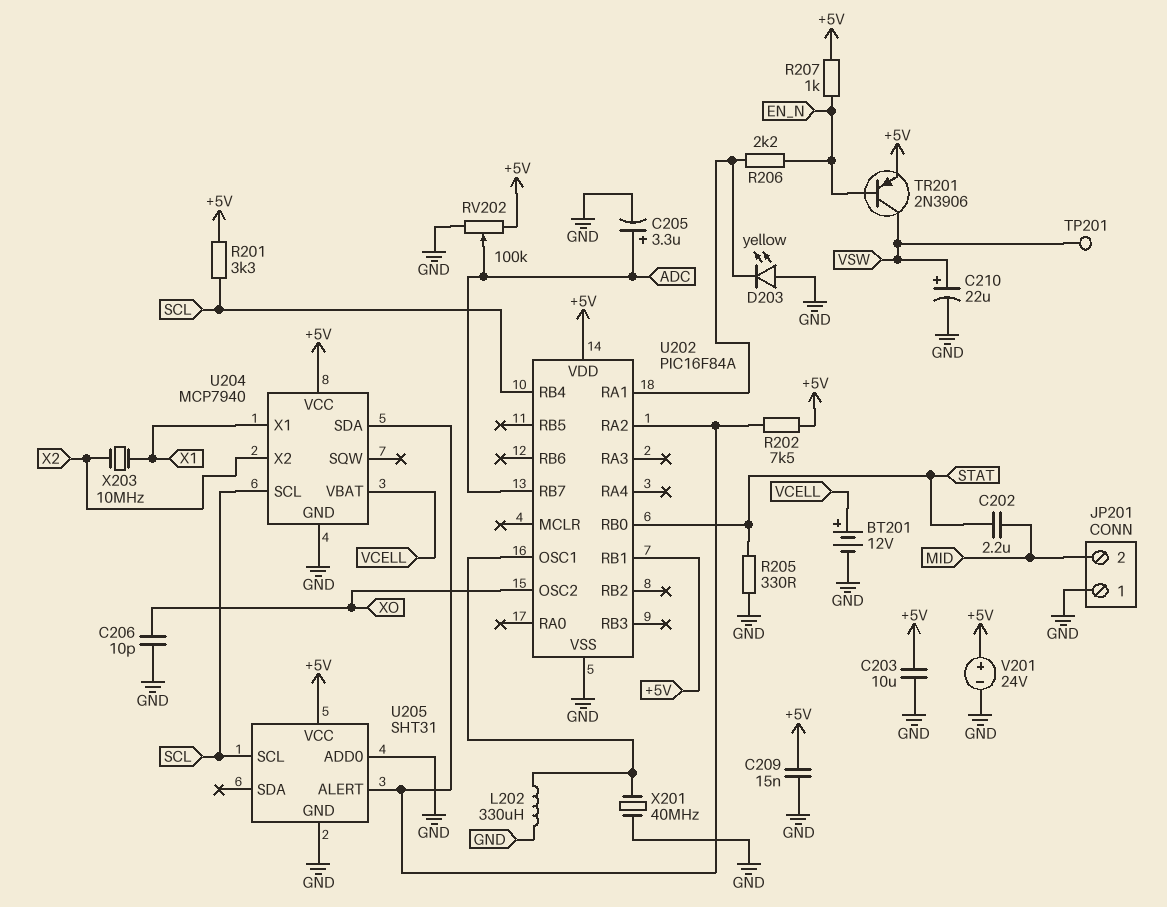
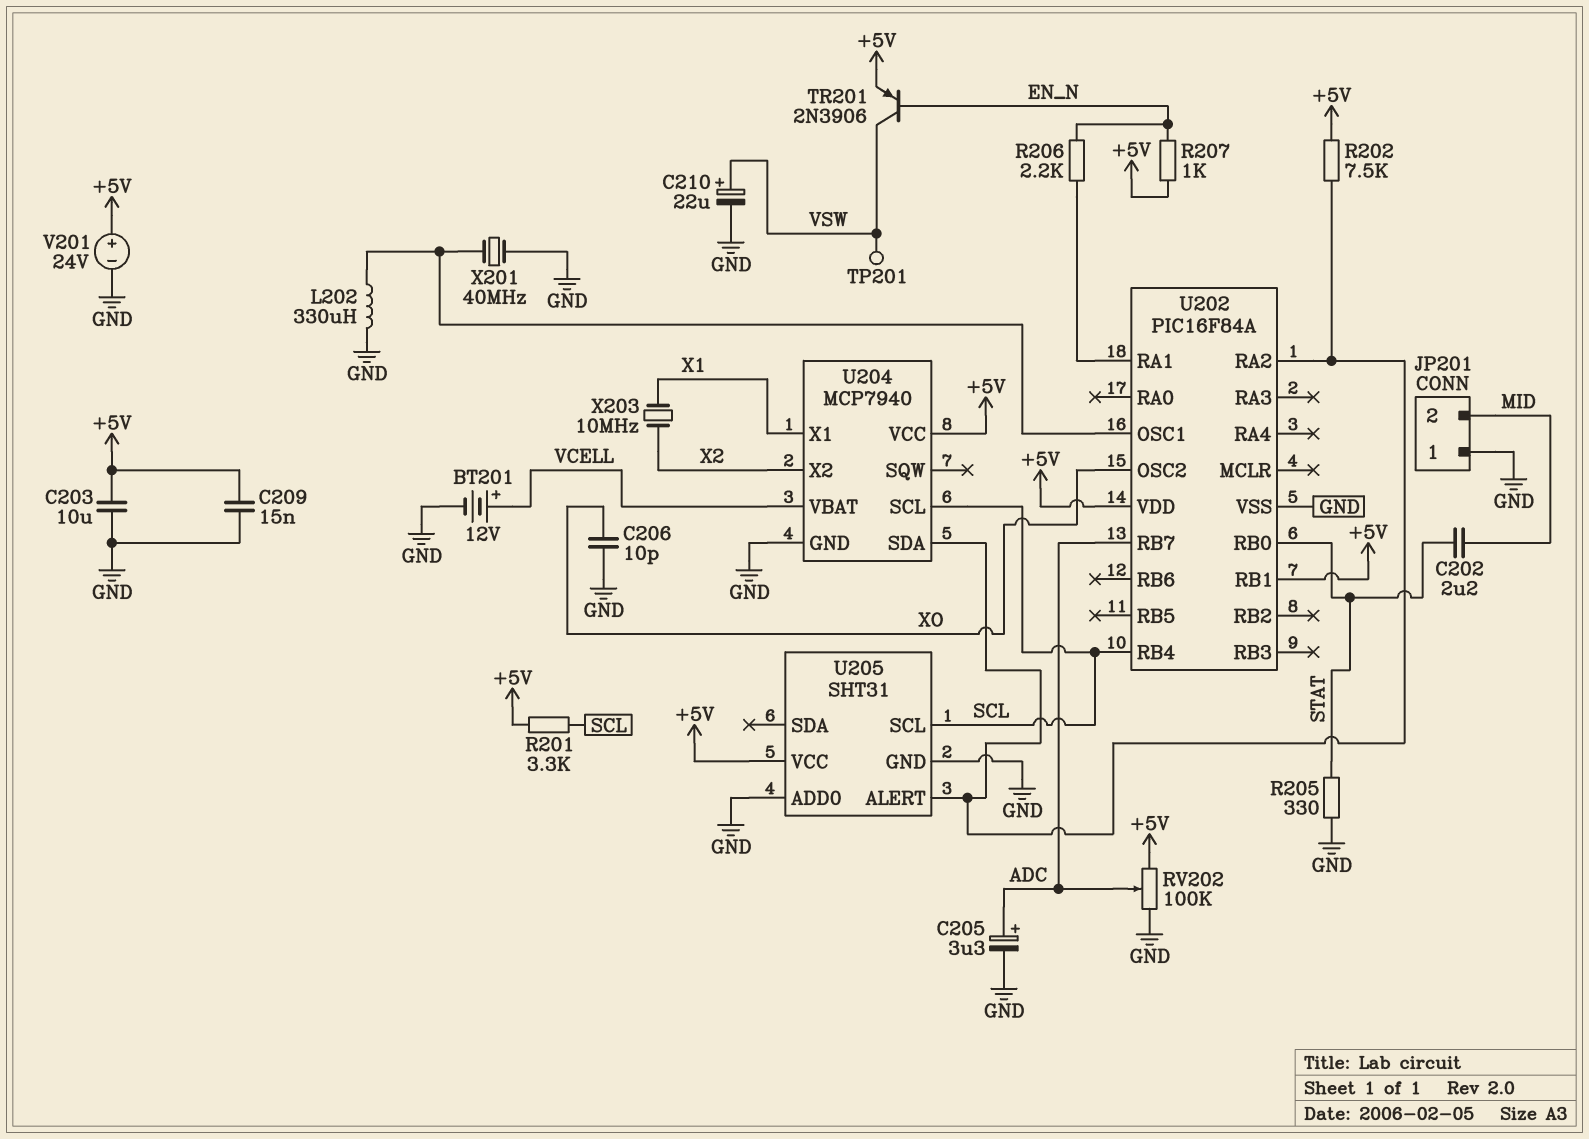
D203: LED yellow (A GND, K U202/RA1) -> none

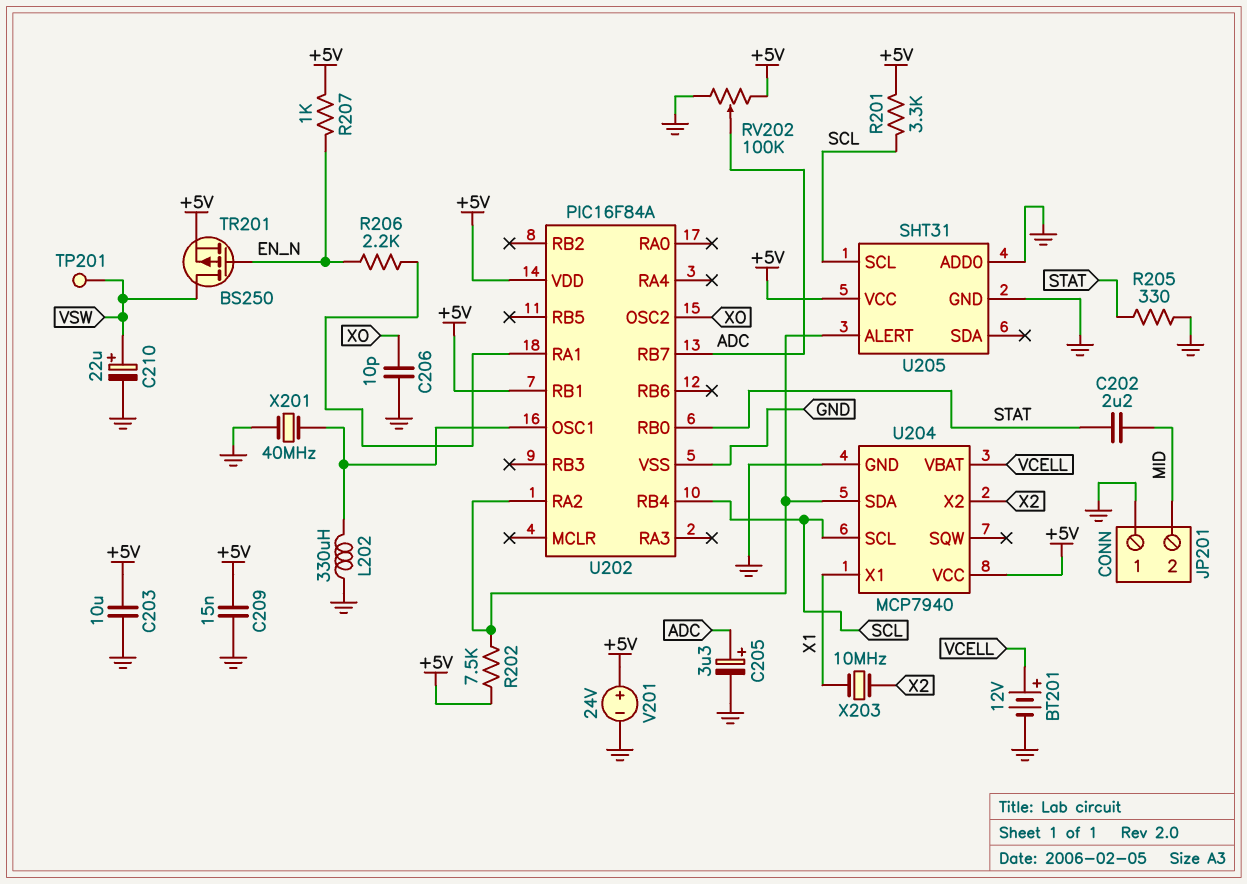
TR201: PNP 2N3906 (B EN_N, C VSW, E +5V) -> PMOS BS250 (G EN_N, D VSW, S +5V)

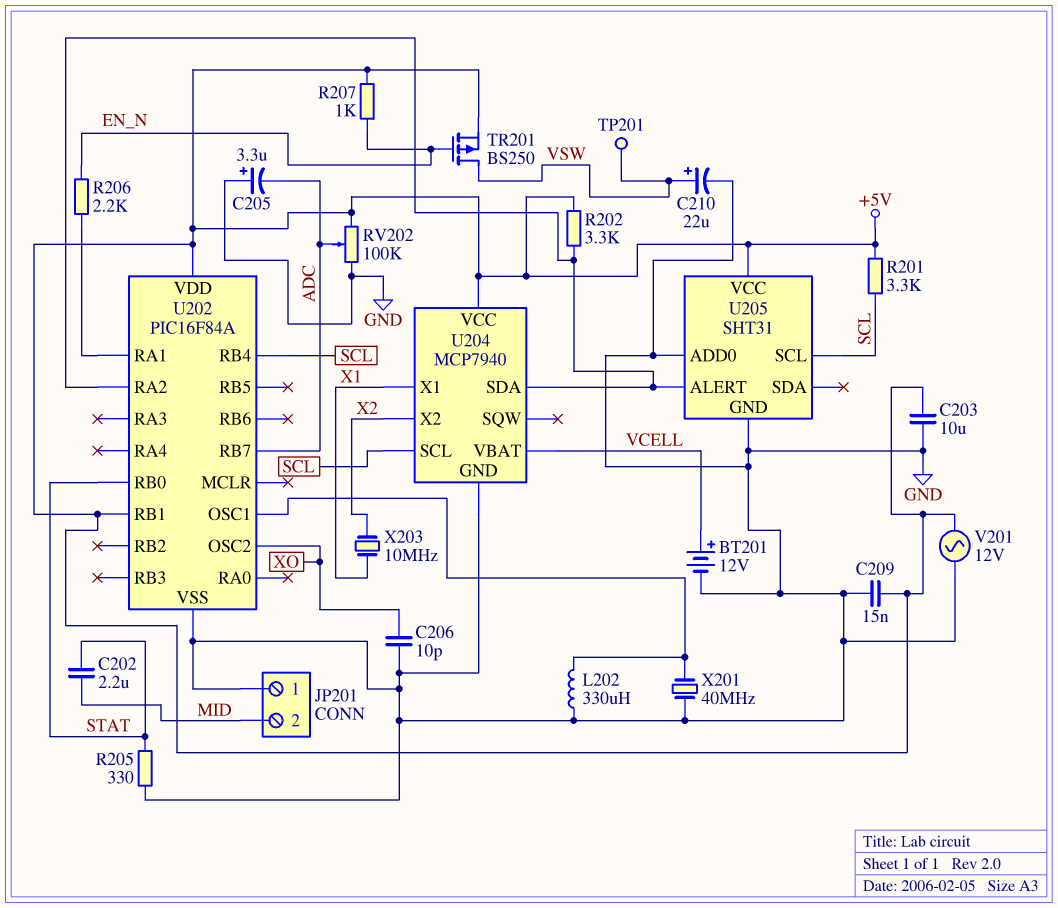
C205: 3.3uF (plus ADC, minus GND) -> 3.3uF (plus GND, minus ADC)
R202: 7.5k (+5V, U202/RA2) -> 3.3k (+5V, U202/RA2)
V201: 24V (plus +5V, minus GND) -> AC 12V (+5V, GND)

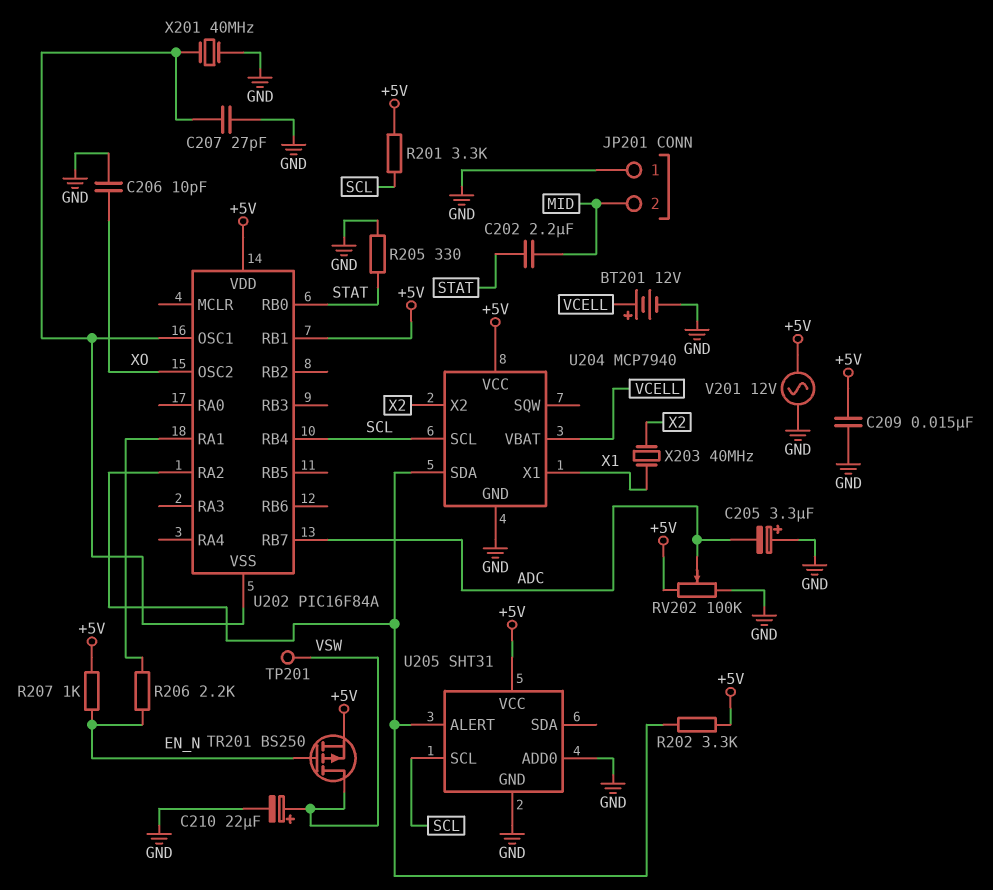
C203: 10uF (+5V, GND) -> none
C207: none -> 27pF (GND, U202/OSC1)
L202: 330uH (GND, U202/OSC1) -> none
U202 pin VSS: GND -> U202/OSC1
X203: 10MHz (X1, X2) -> 40MHz (X1, X2)

